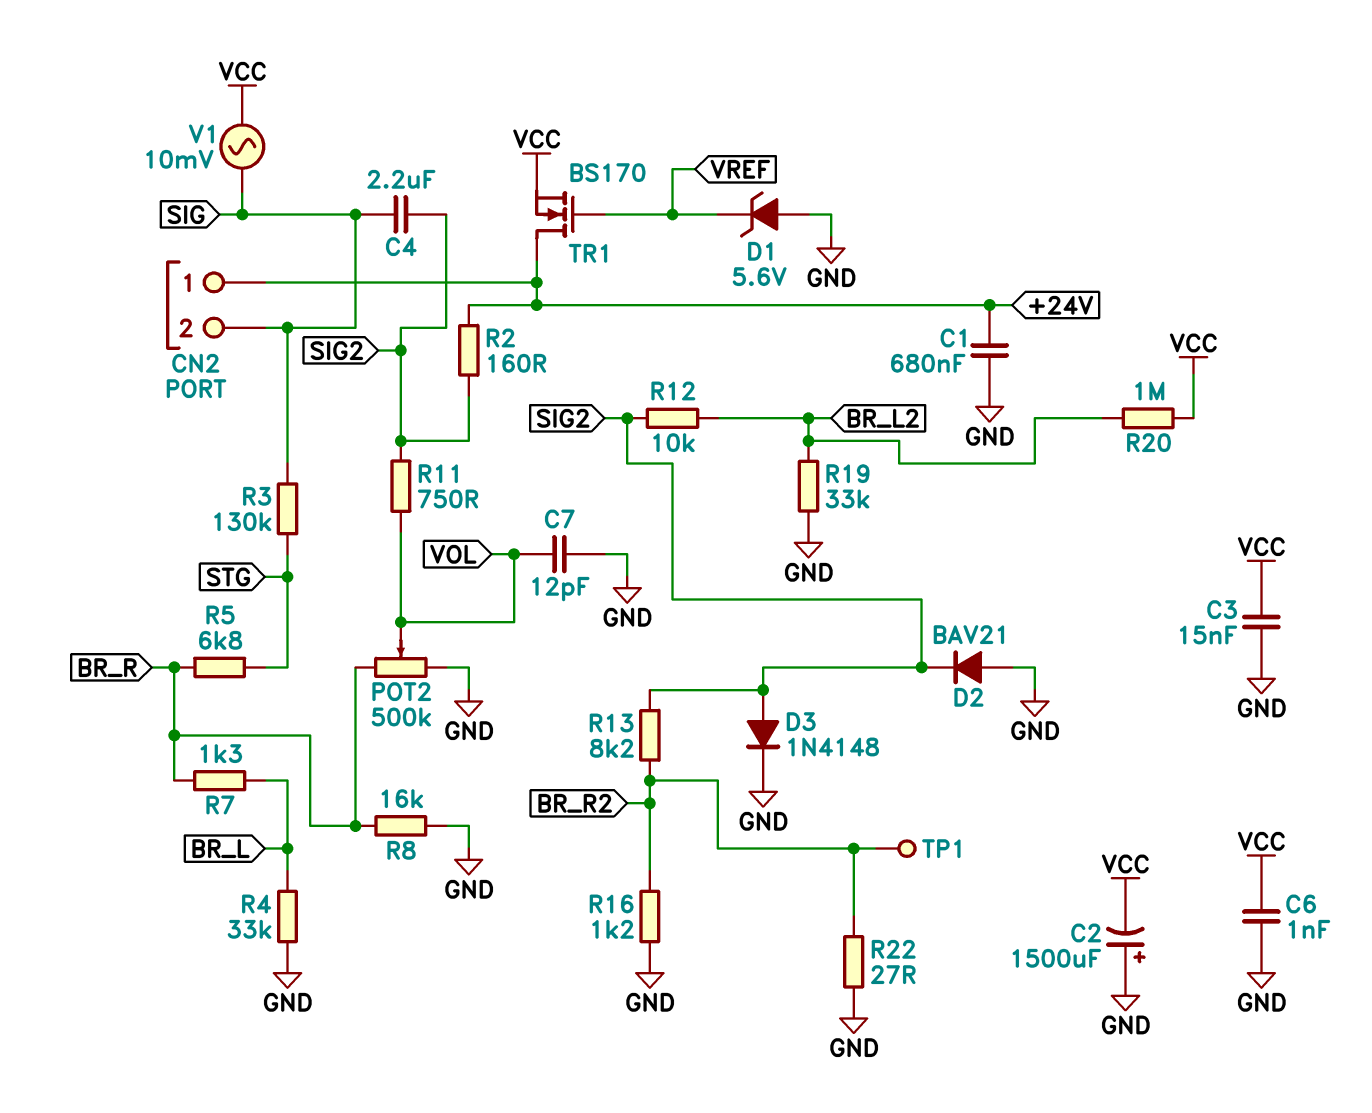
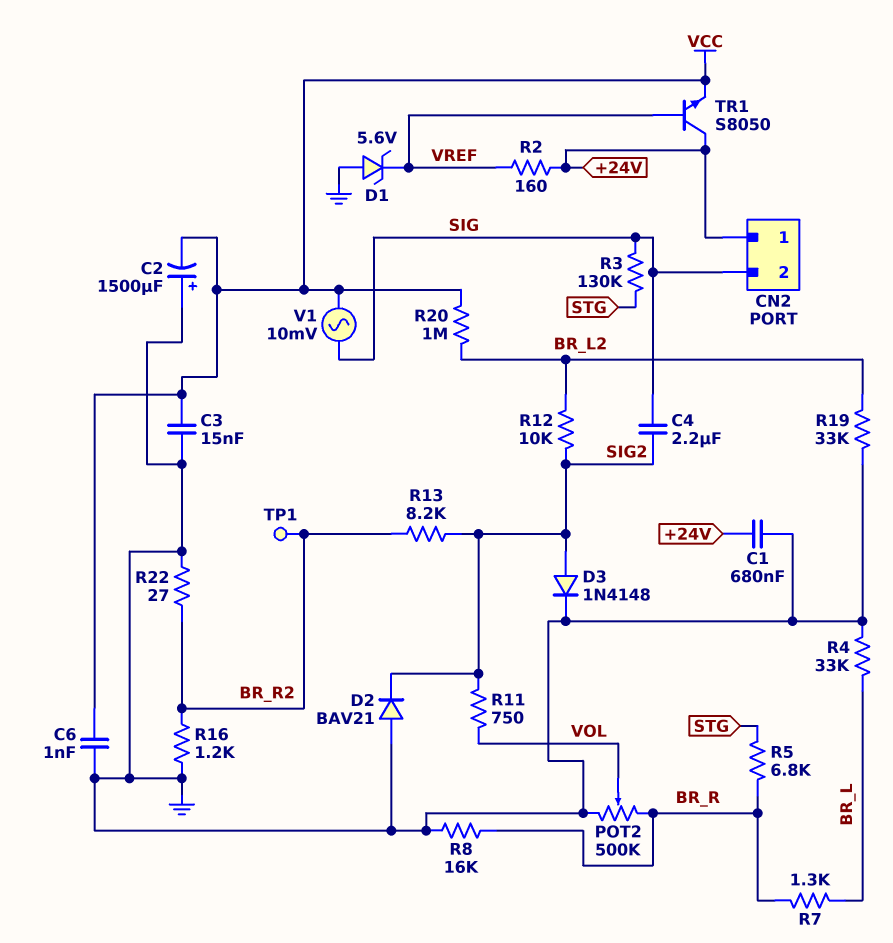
C7: 12pF (GND, VOL) -> none
R2: 160 (+24V, SIG2) -> 160 (+24V, VREF)
TR1: NMOS BS170 (G VREF, D +24V, S VCC) -> NPN S8050 (B VREF, C +24V, E VCC)

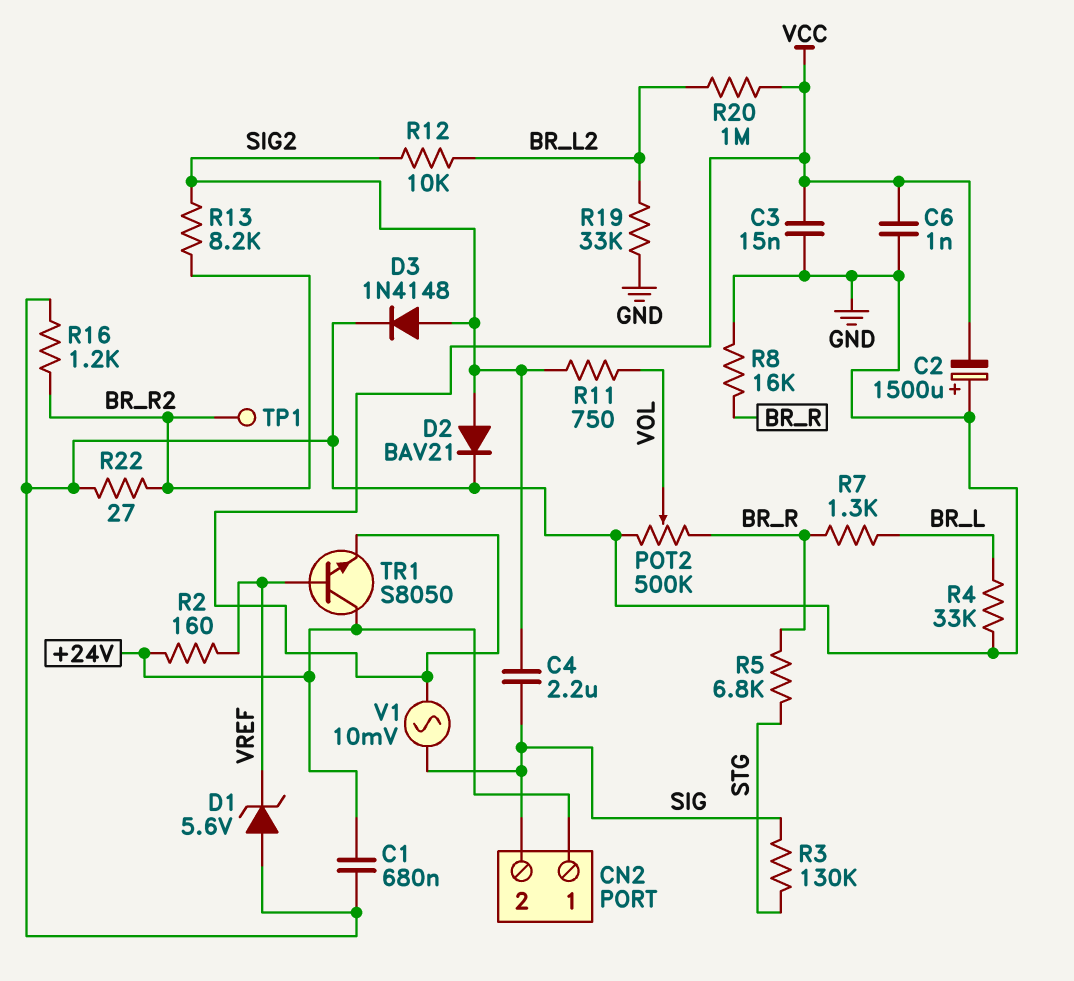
D2: diode BAV21 (A GND, K SIG2) -> diode BAV21 (A SIG2, K GND)

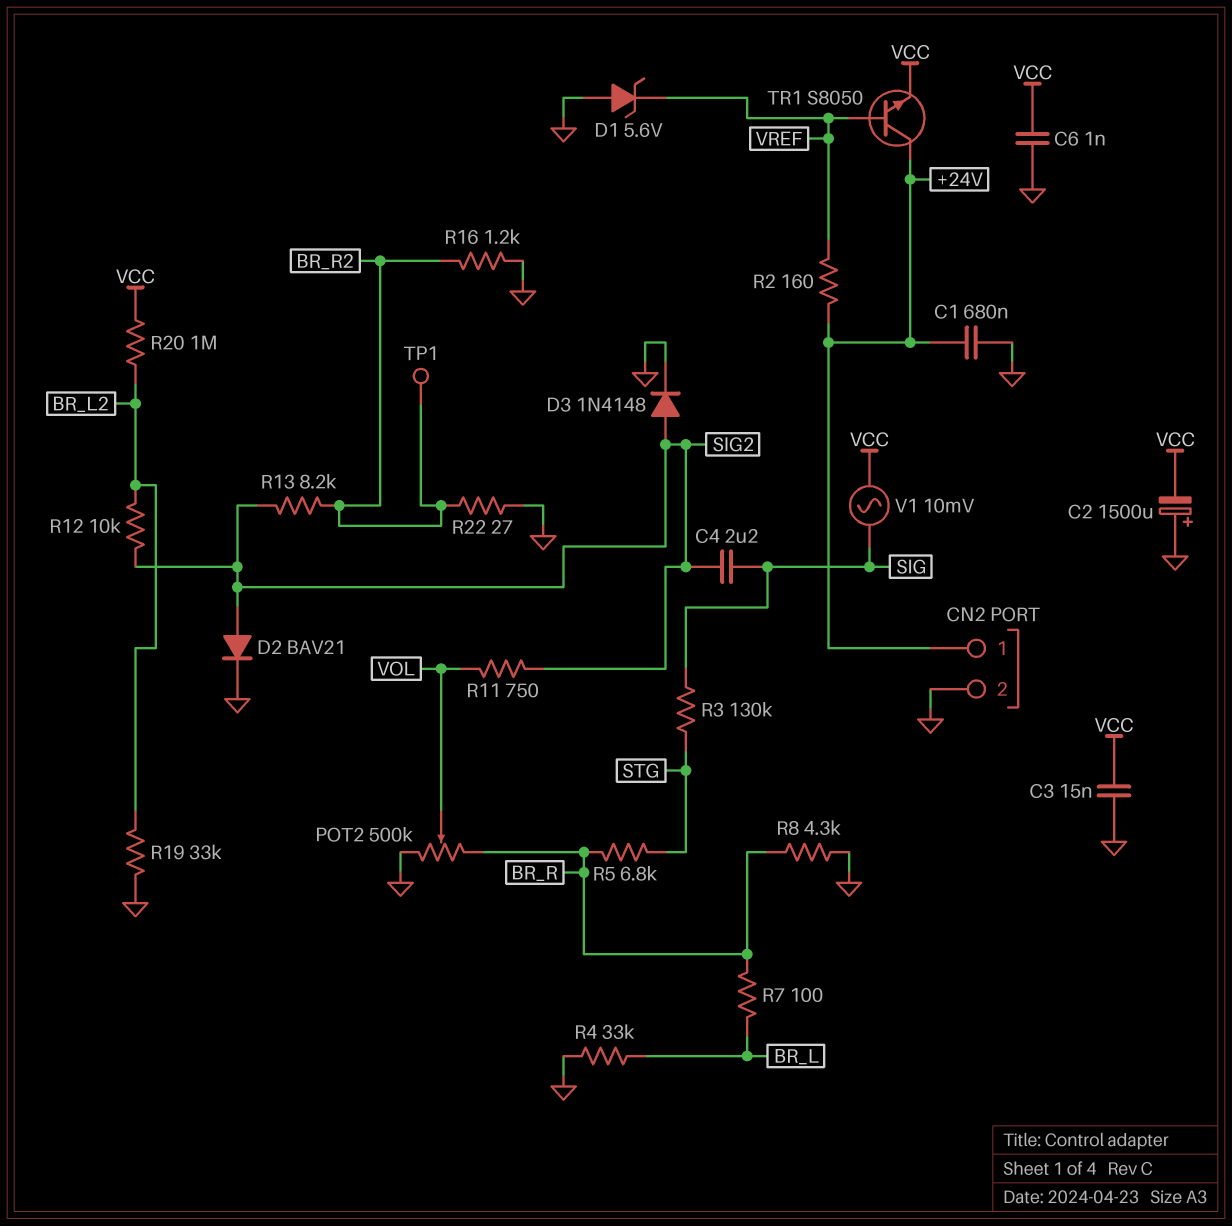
CN2 pin 2: SIG -> GND
R7: 1.3k (BR_L, BR_R) -> 100 (BR_L, BR_R)
R8: 16k (BR_R, GND) -> 4.3k (BR_R, GND)

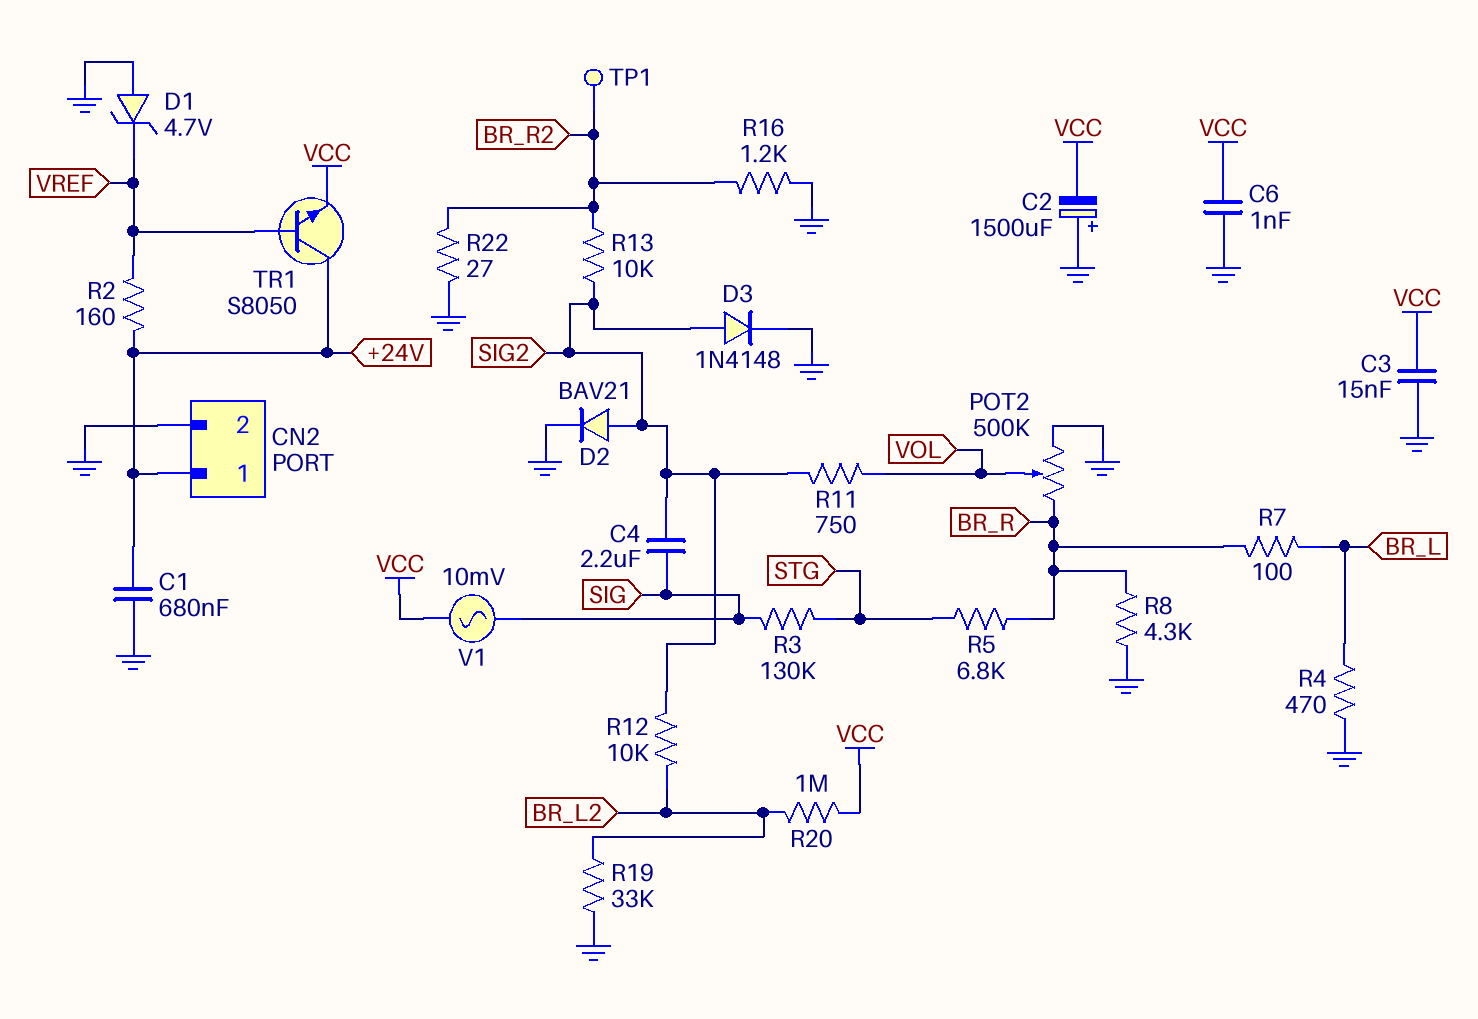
D1: zener 5.6V (A GND, K VREF) -> zener 4.7V (A GND, K VREF)
R4: 33k (BR_L, GND) -> 470 (BR_L, GND)
R13: 8.2k (BR_R2, SIG2) -> 10k (BR_R2, SIG2)

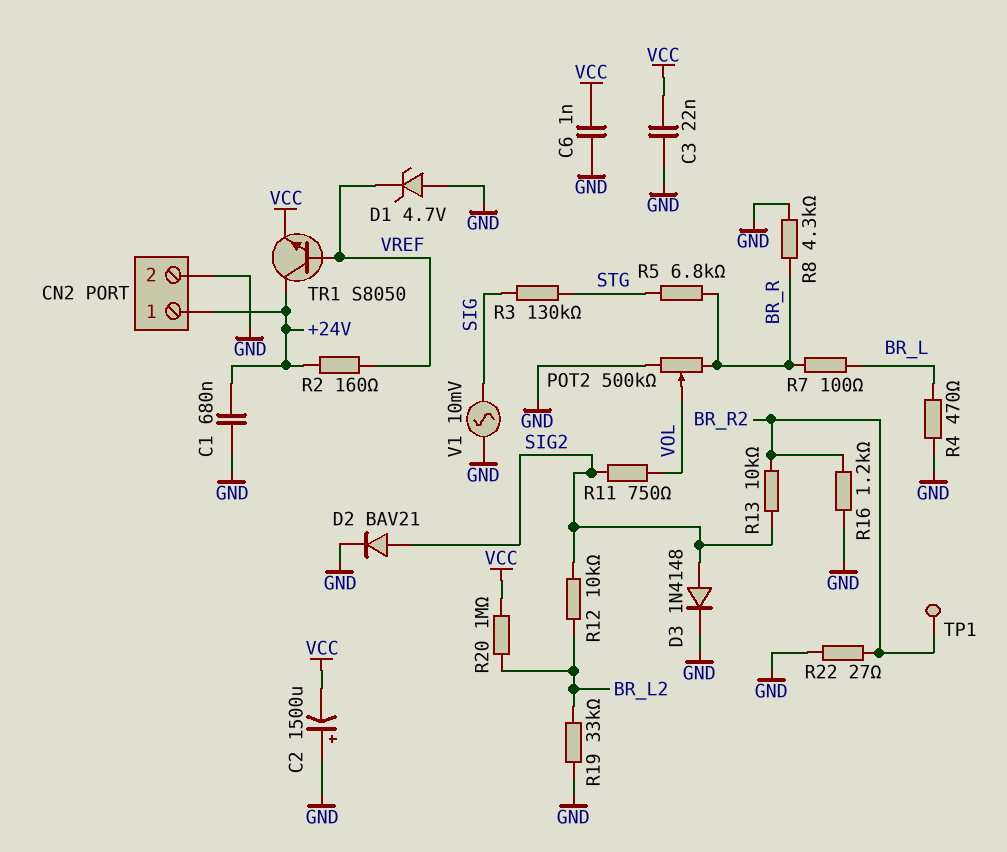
C3: 15nF (GND, VCC) -> 22nF (GND, VCC)
C4: 2.2uF (SIG, SIG2) -> none
V1: AC 10mV (SIG, VCC) -> AC 10mV (GND, SIG)

